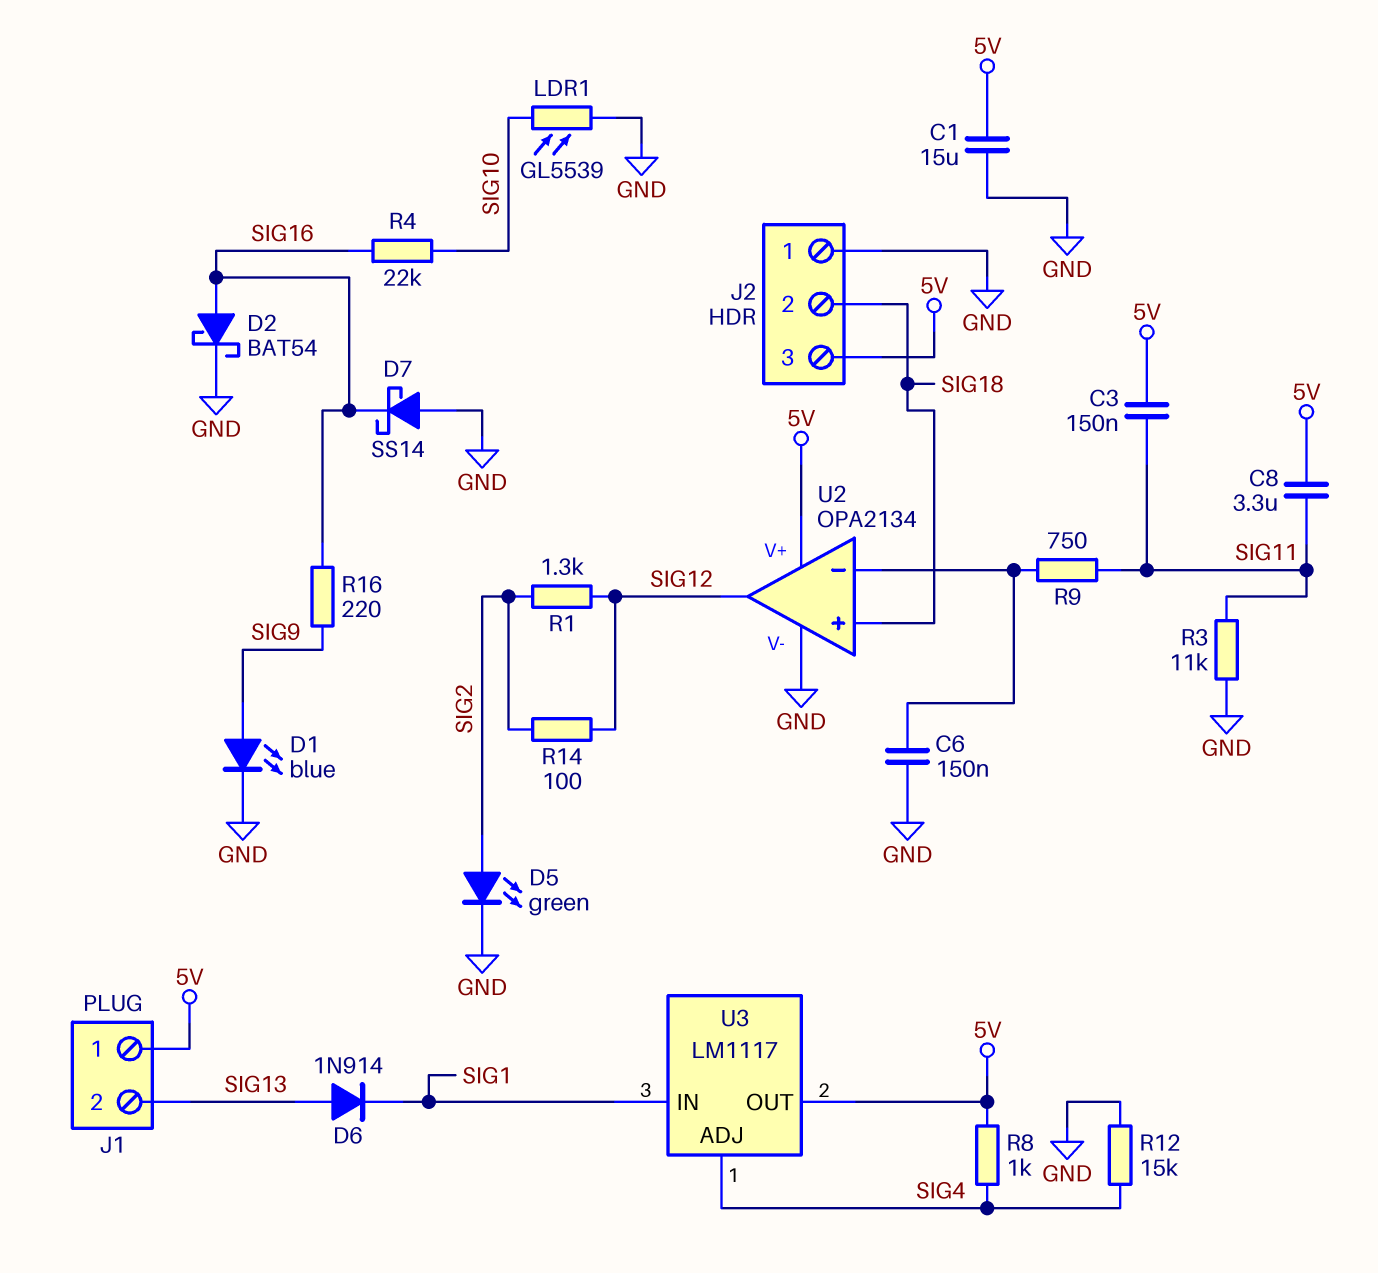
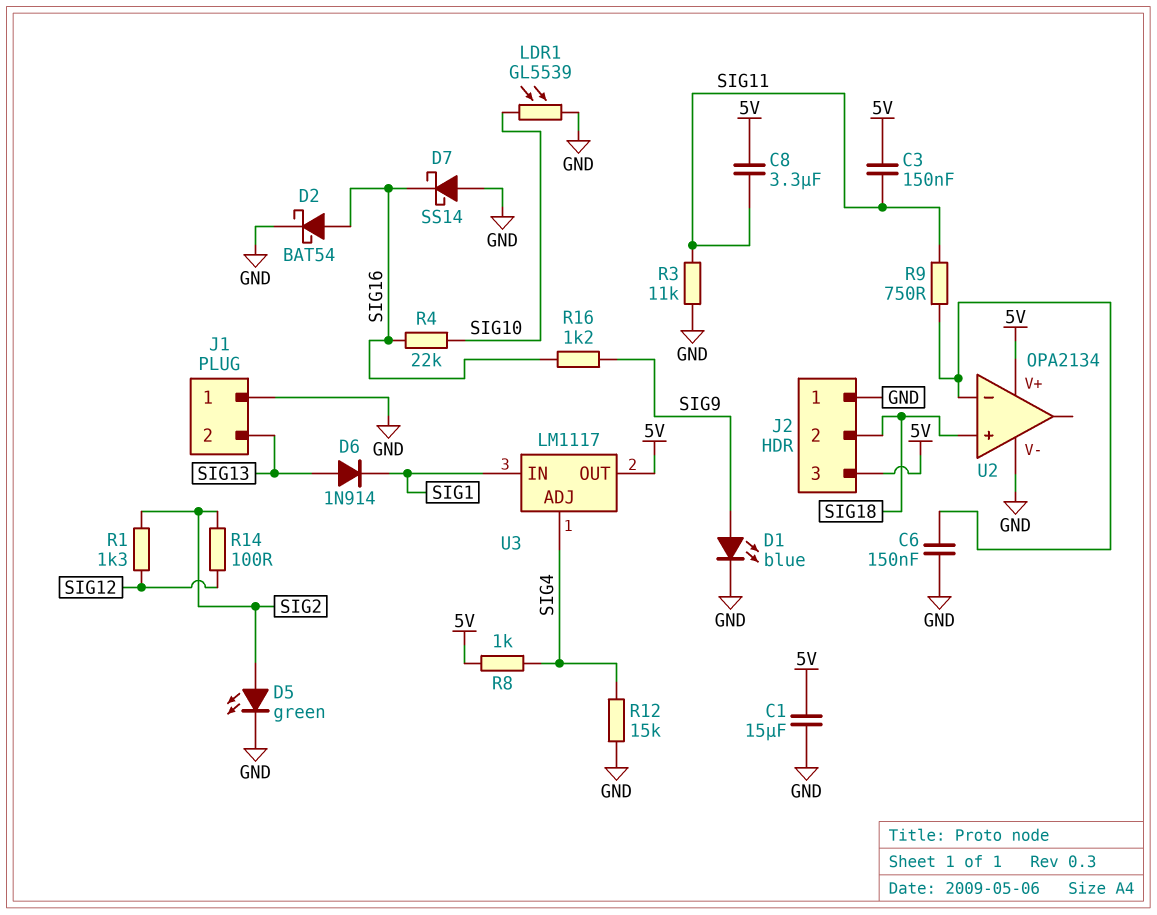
J1 pin 1: 5V -> GND
R16: 220 (SIG9, SIG16) -> 1.2k (SIG9, SIG16)
U2 pin out: SIG12 -> none

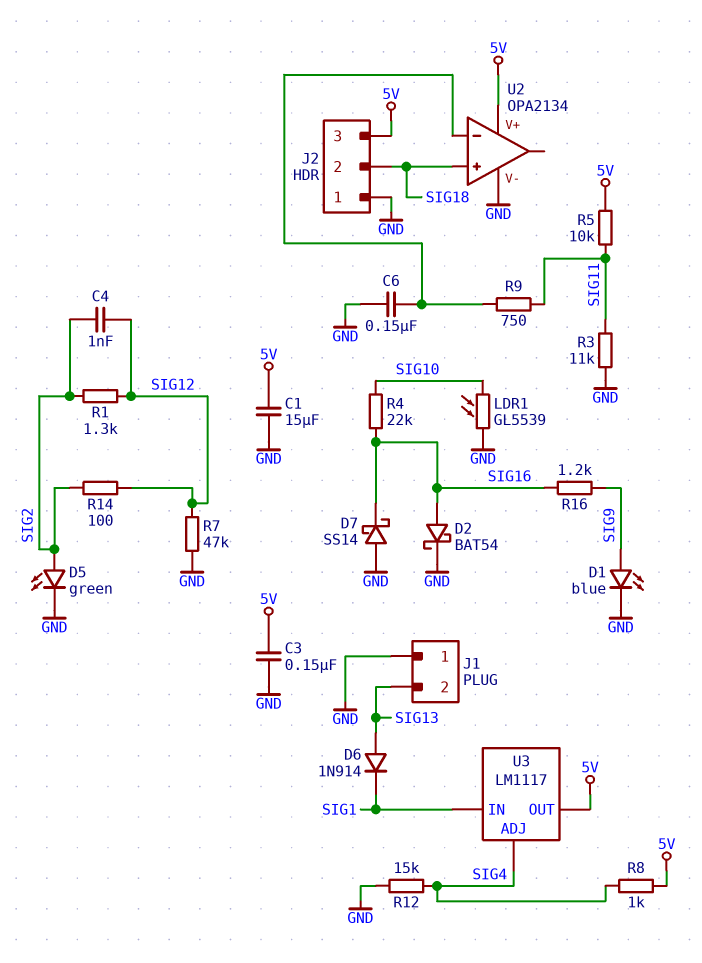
C3: 150nF (5V, SIG11) -> 150nF (5V, GND)
C4: none -> 1nF (SIG2, SIG12)
C8: 3.3uF (5V, SIG11) -> none
R5: none -> 10k (5V, SIG11)
R7: none -> 47k (GND, SIG12)

